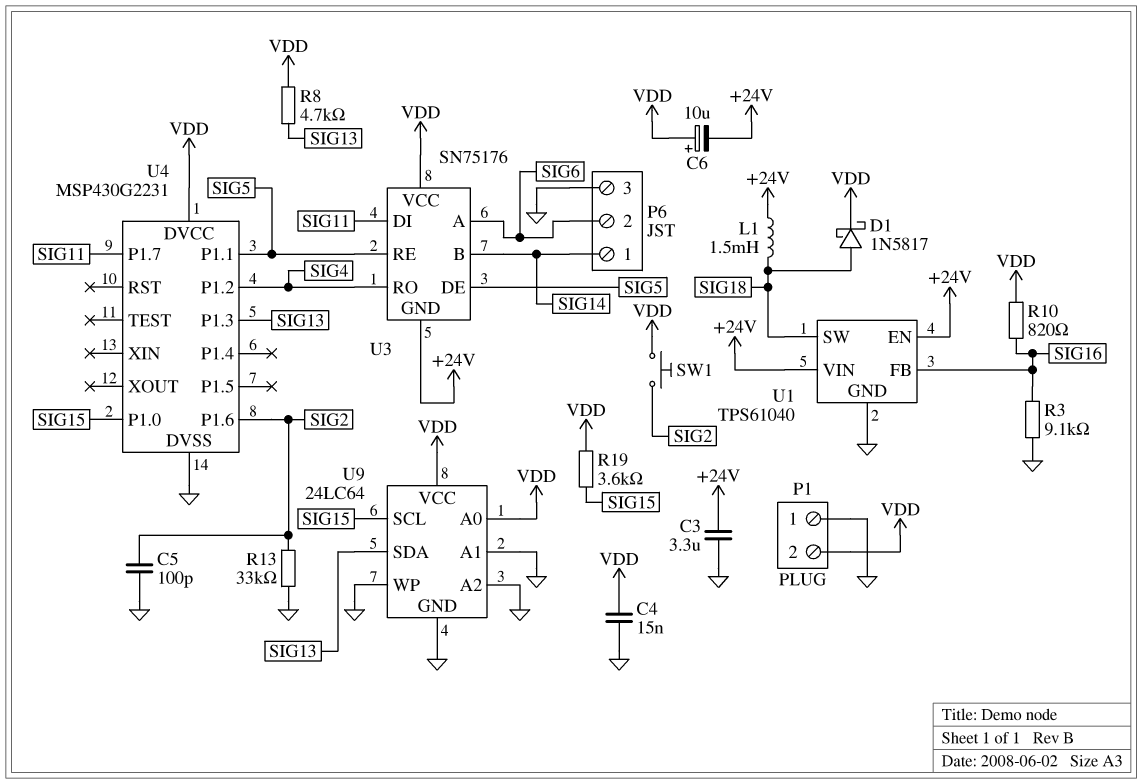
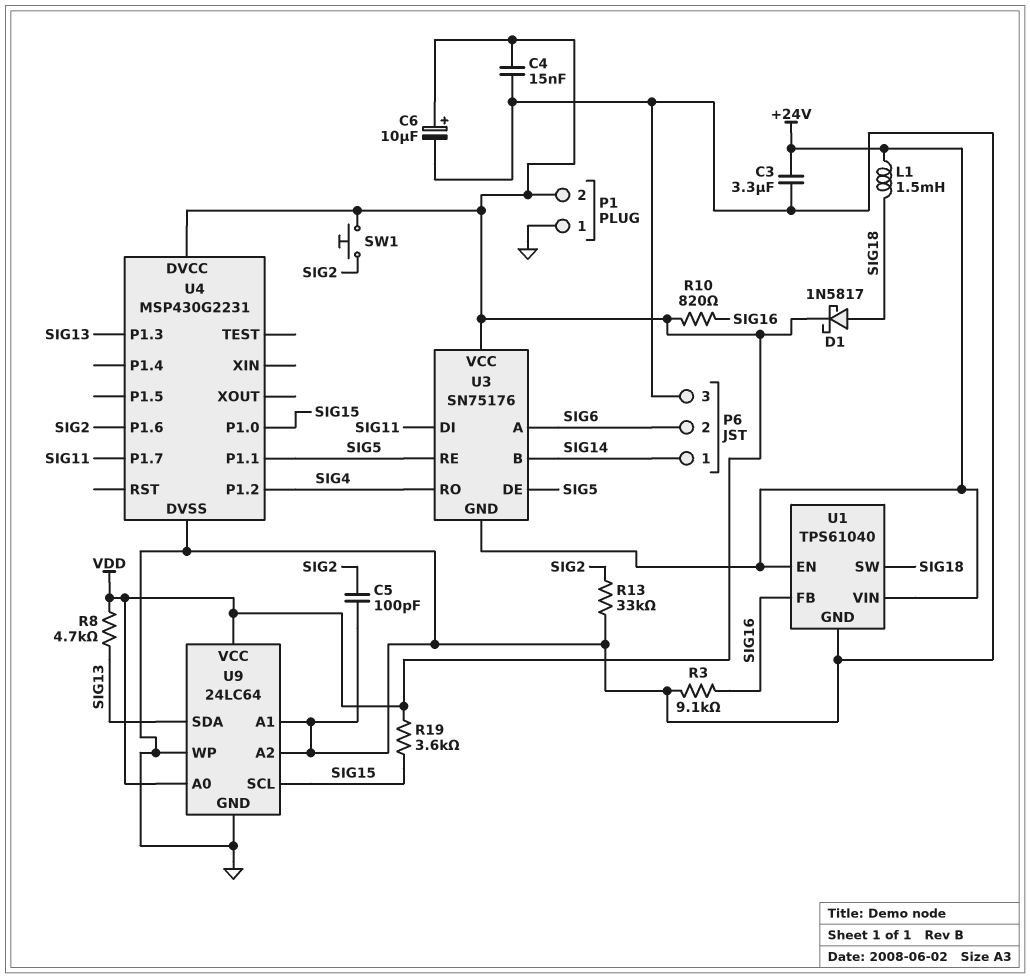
C6: 10uF (plus VDD, minus +24V) -> 10uF (plus VDD, minus GND)

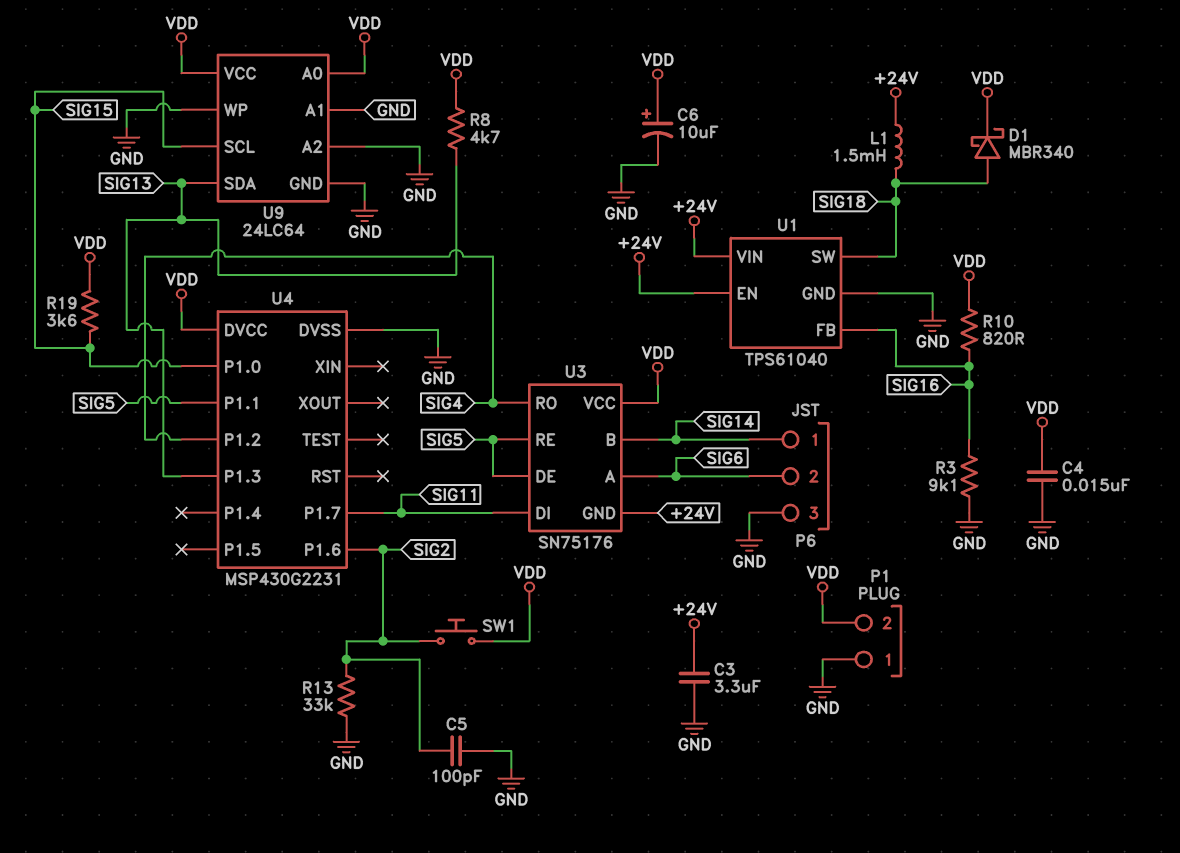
D1: schottky 1N5817 (A SIG18, K VDD) -> schottky MBR340 (A SIG18, K VDD)

